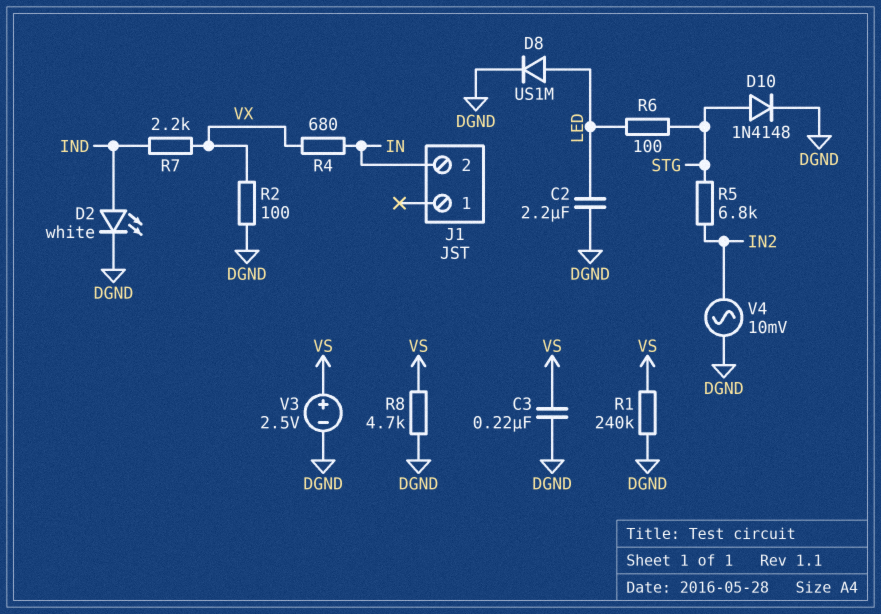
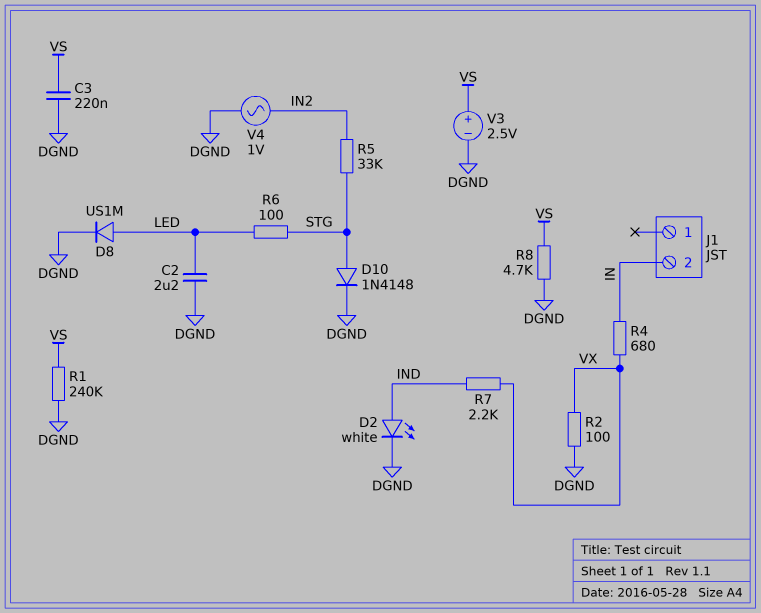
R5: 6.8k (IN2, STG) -> 33k (IN2, STG)
V4: AC 10mV (DGND, IN2) -> AC 1V (DGND, IN2)

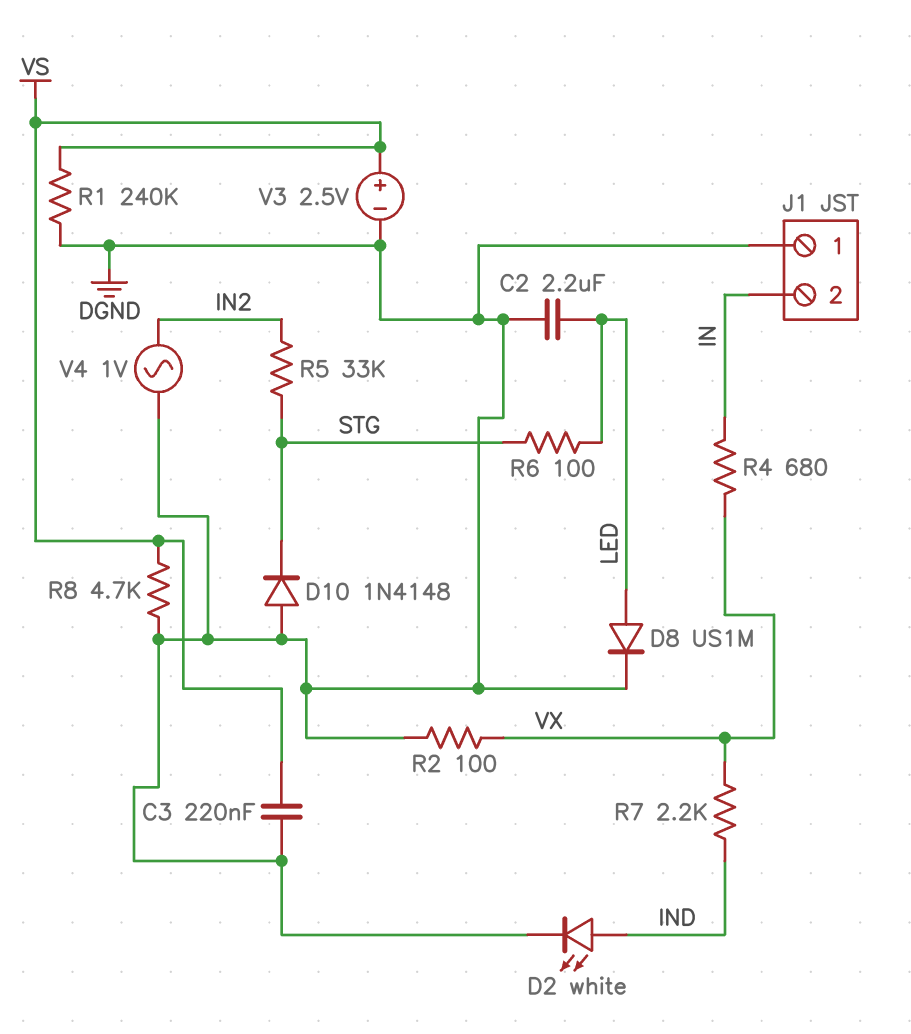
D10: diode 1N4148 (A STG, K DGND) -> diode 1N4148 (A DGND, K STG)
J1 pin 1: none -> DGND

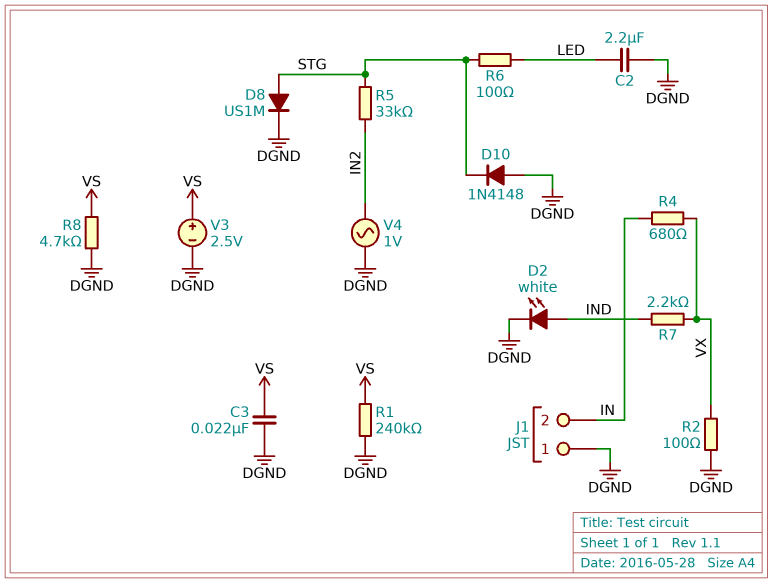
C3: 220nF (DGND, VS) -> 22nF (DGND, VS)
D8: diode US1M (A LED, K DGND) -> diode US1M (A STG, K DGND)

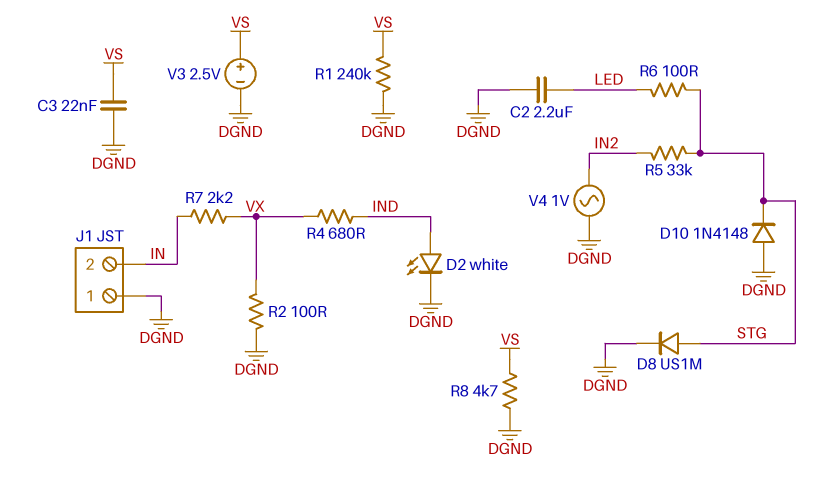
R4: 680 (IN, VX) -> 680 (IND, VX)
R7: 2.2k (IND, VX) -> 2.2k (IN, VX)

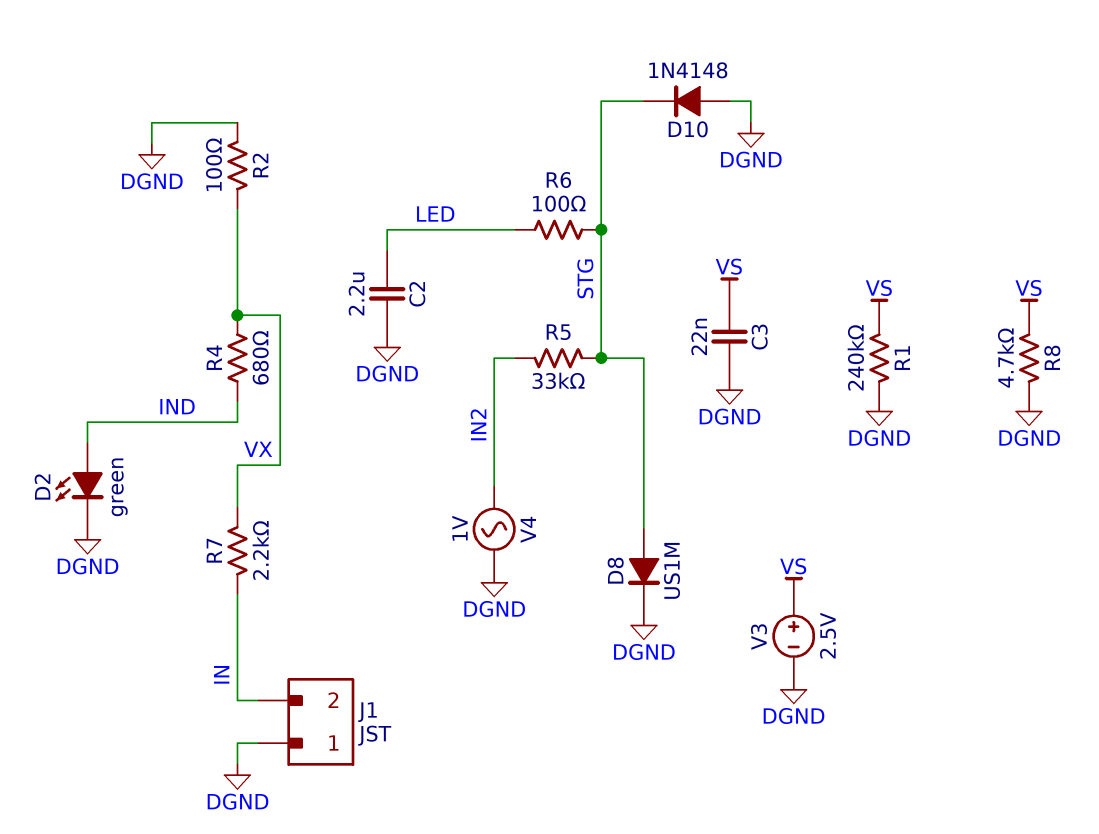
D2: LED white (A IND, K DGND) -> LED green (A IND, K DGND)

